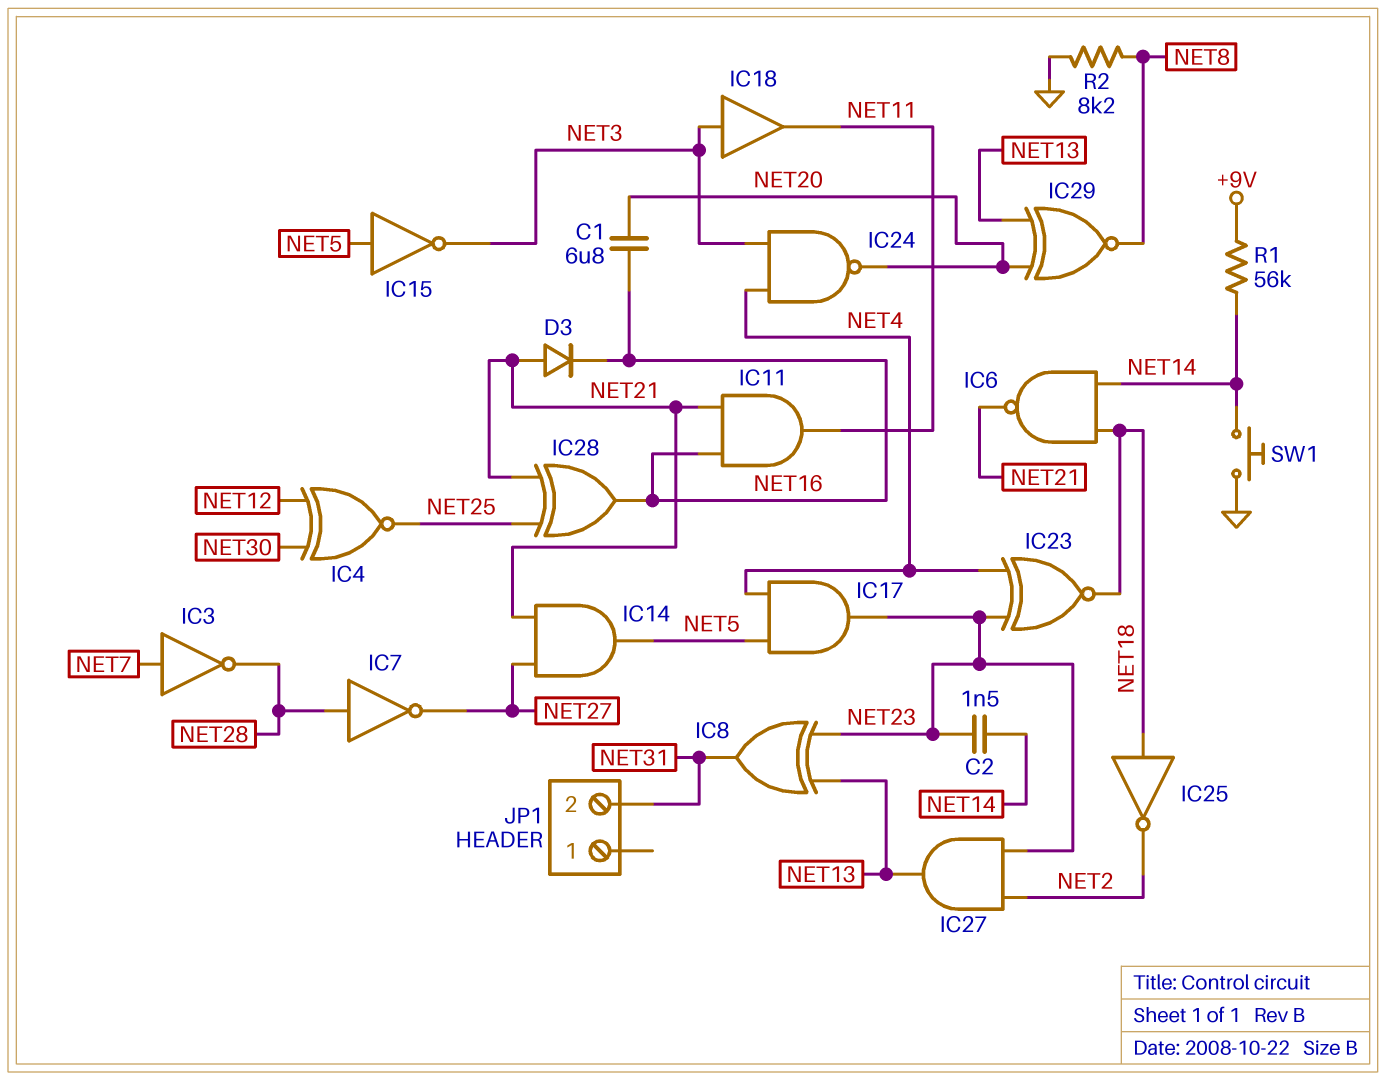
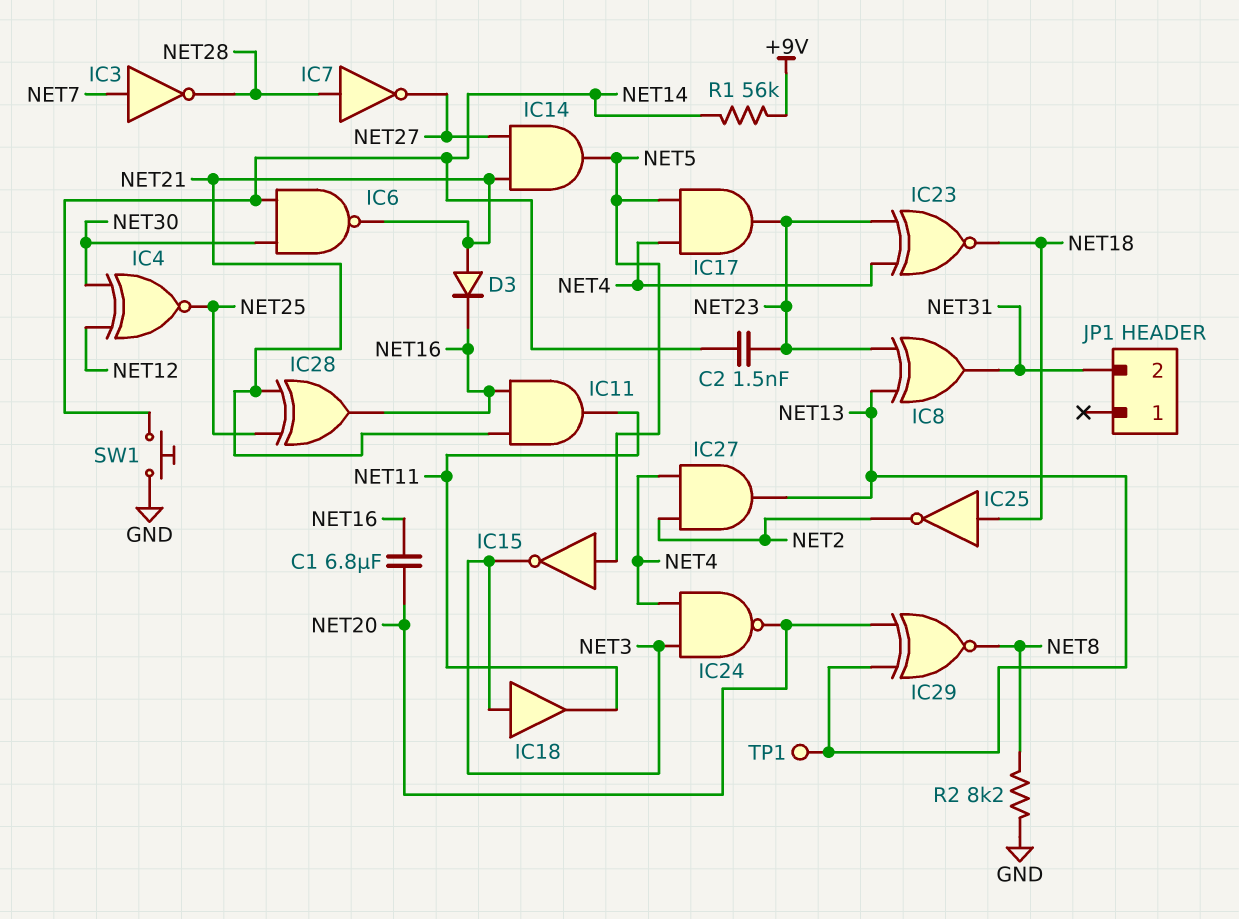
IC6: NAND (in NET14, in NET18, out NET21) -> NAND (in NET14, in NET30, out NET21)
IC27: AND (in NET2, in NET23, out NET13) -> AND (in NET2, in NET4, out NET13)
TP1: none -> test point (NET13)

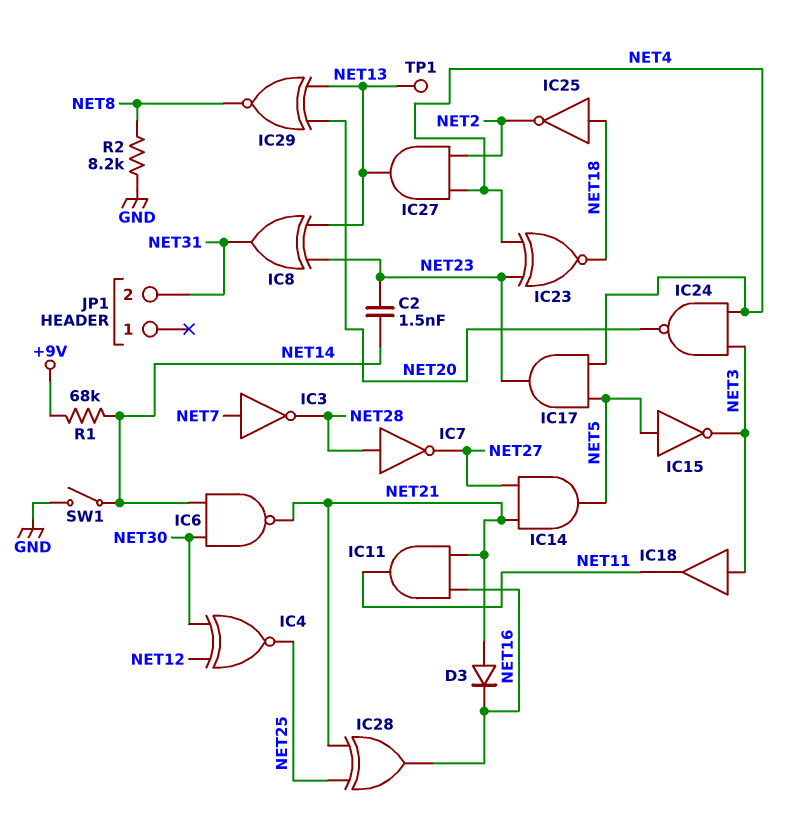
C1: 6.8uF (NET16, NET20) -> none
R1: 56k (+9V, NET14) -> 68k (+9V, NET14)
SW1: button (GND, NET14) -> switch (GND, NET14)

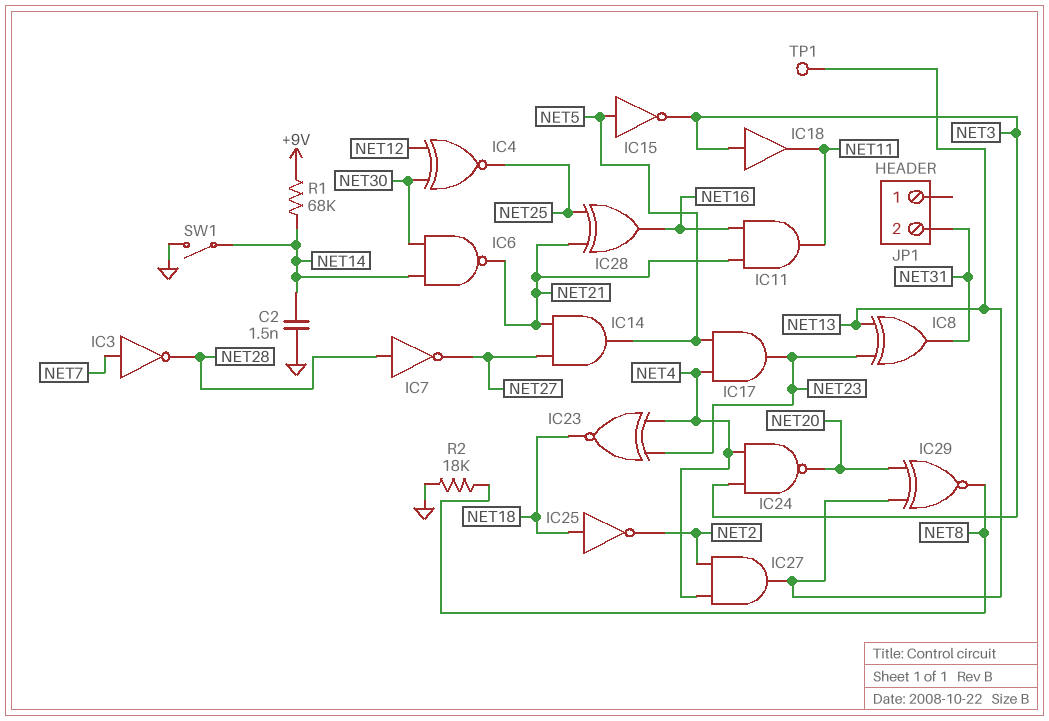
C2: 1.5nF (NET14, NET23) -> 1.5nF (GND, NET14)
D3: diode (A NET21, K NET16) -> none
R2: 8.2k (GND, NET8) -> 18k (GND, NET8)

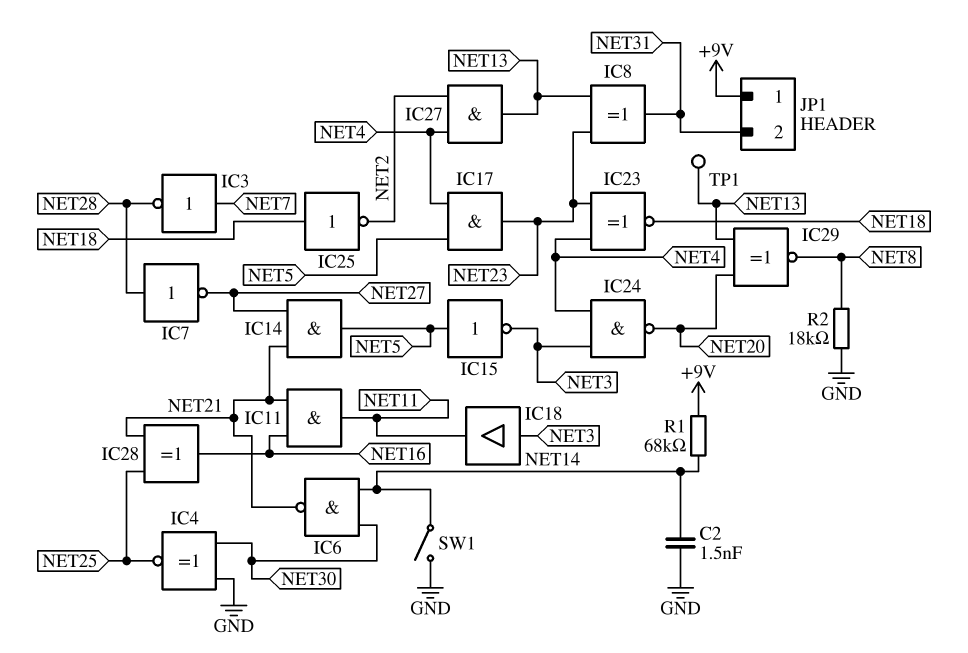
IC4: XNOR (in NET12, in NET30, out NET25) -> XNOR (in GND, in NET30, out NET25)
JP1 pin 1: none -> +9V

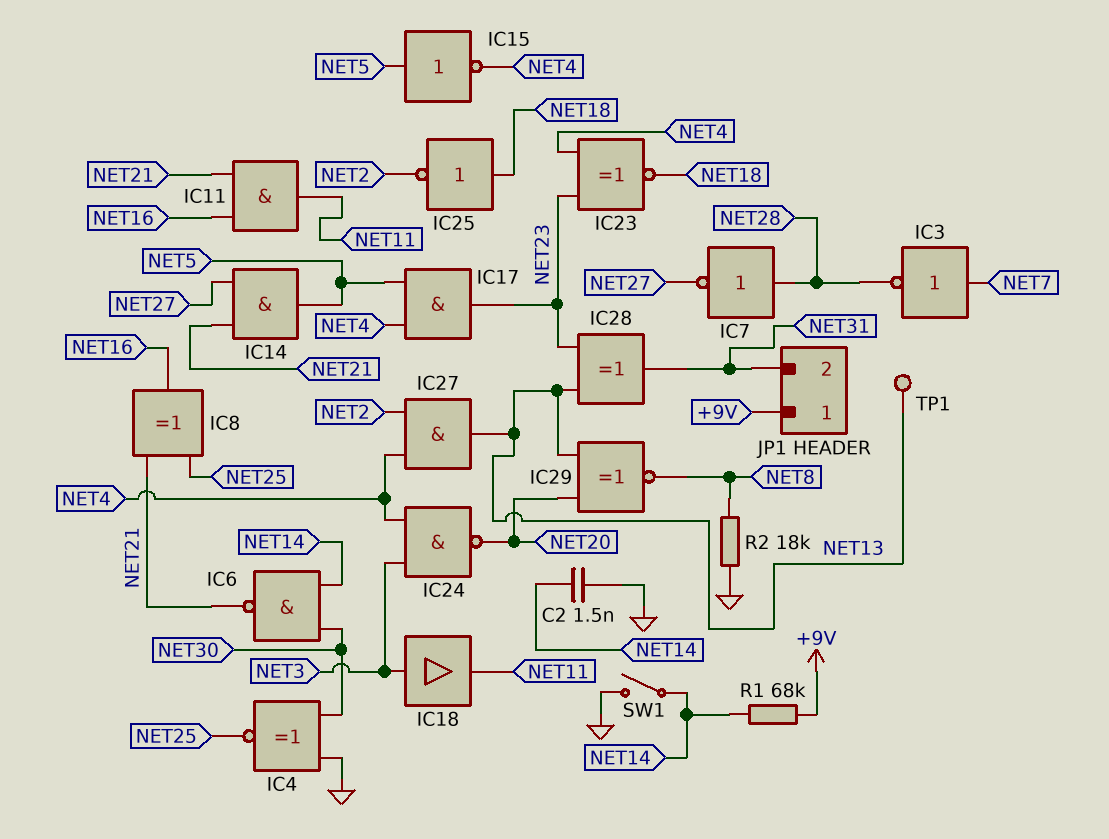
IC8: XOR (in NET13, in NET23, out NET31) -> XOR (in NET21, in NET25, out NET16)
IC15: NOT (in NET5, out NET3) -> NOT (in NET5, out NET4)
IC28: XOR (in NET21, in NET25, out NET16) -> XOR (in NET13, in NET23, out NET31)

